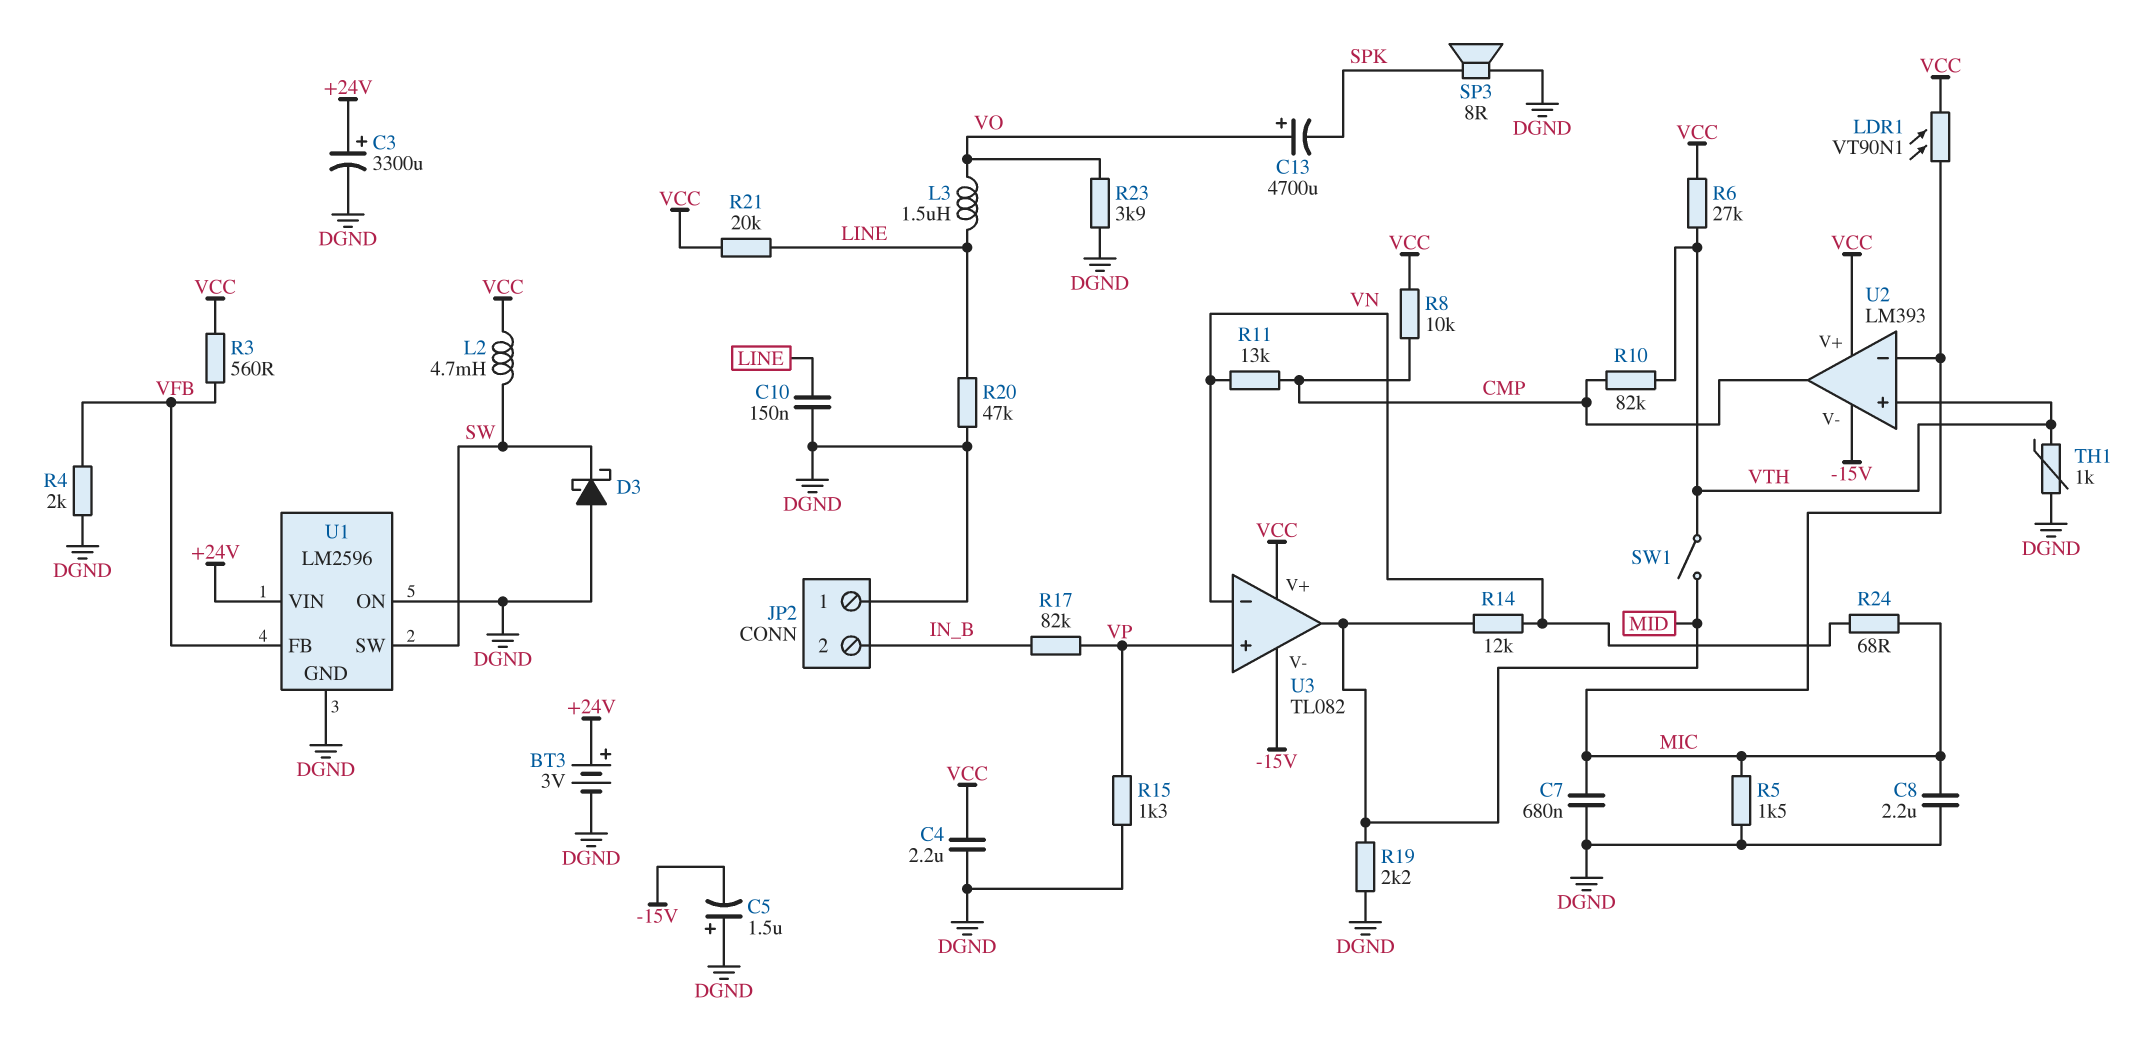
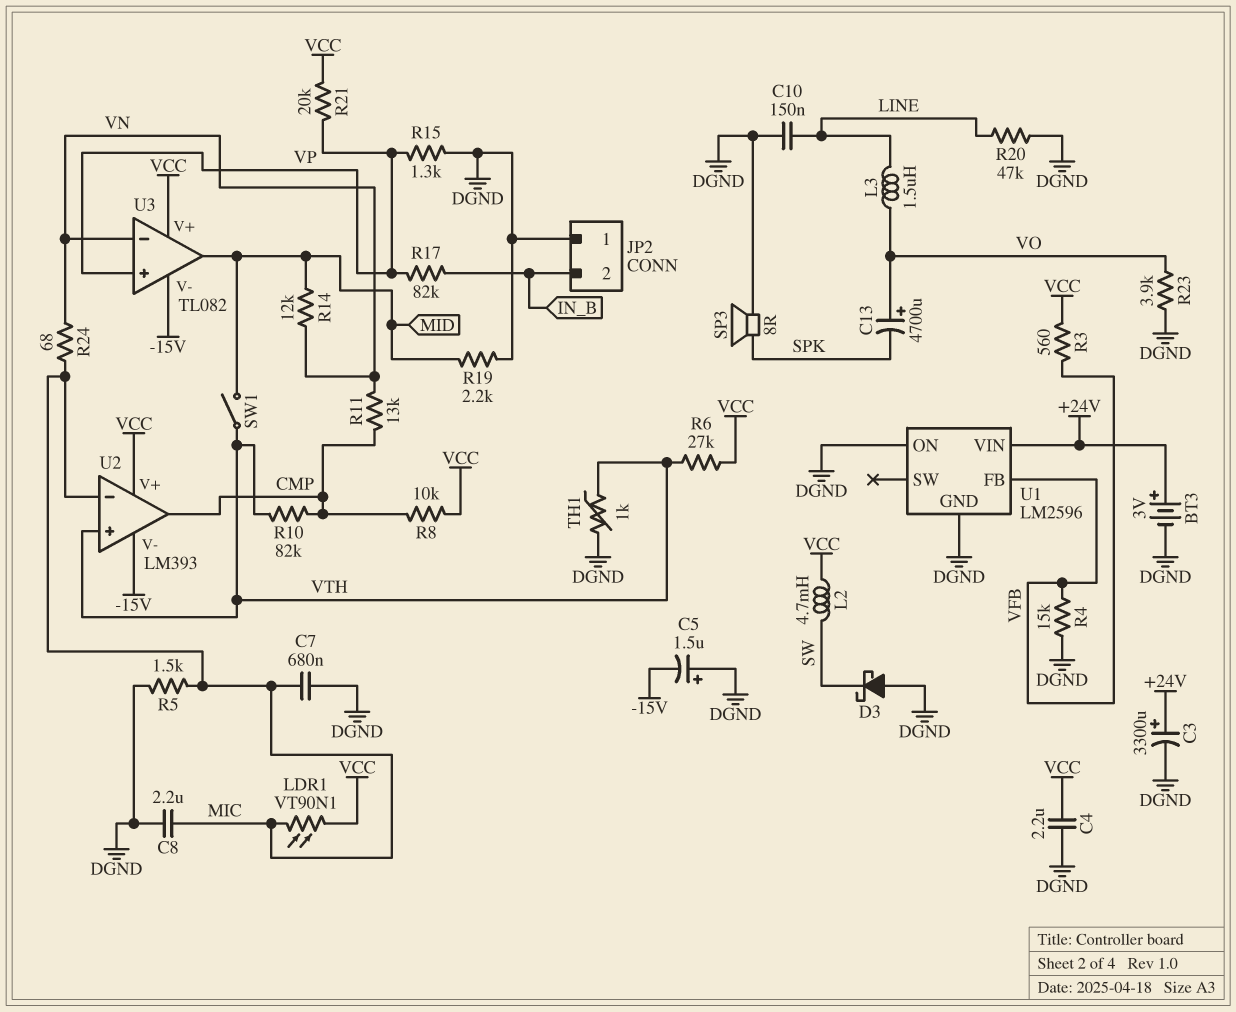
R4: 2k (DGND, VFB) -> 15k (DGND, VFB)
R21: 20k (LINE, VCC) -> 20k (VCC, VP)
U1 pin SW: SW -> none

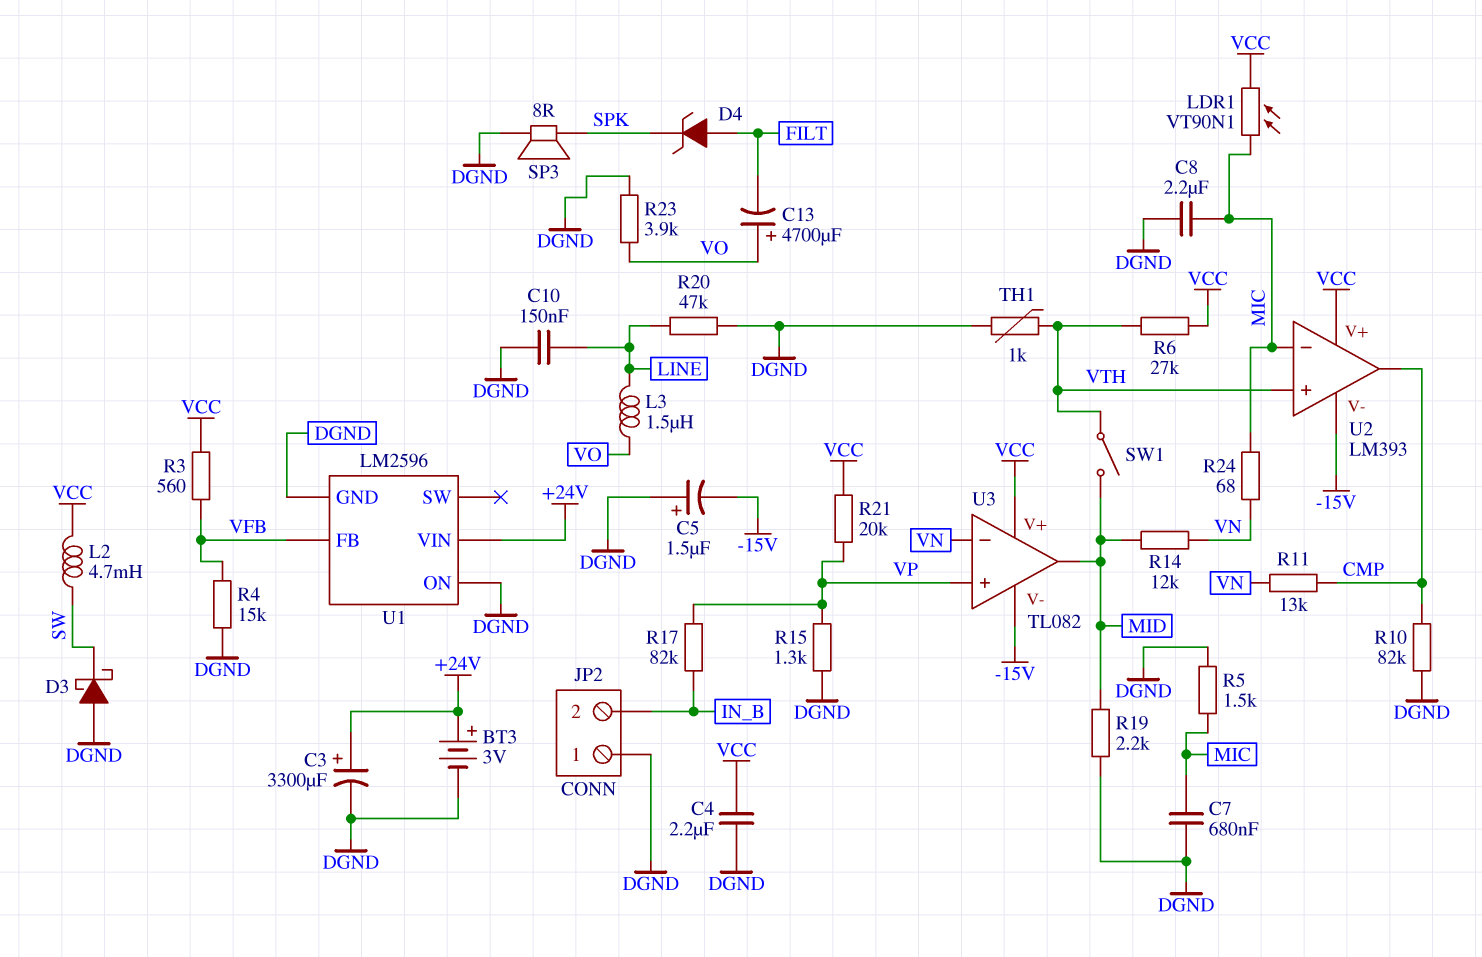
C13: 4700uF (plus VO, minus SPK) -> 4700uF (plus VO, minus FILT)
D4: none -> zener (A FILT, K SPK)
R8: 10k (CMP, VCC) -> none
R10: 82k (CMP, VTH) -> 82k (CMP, DGND)

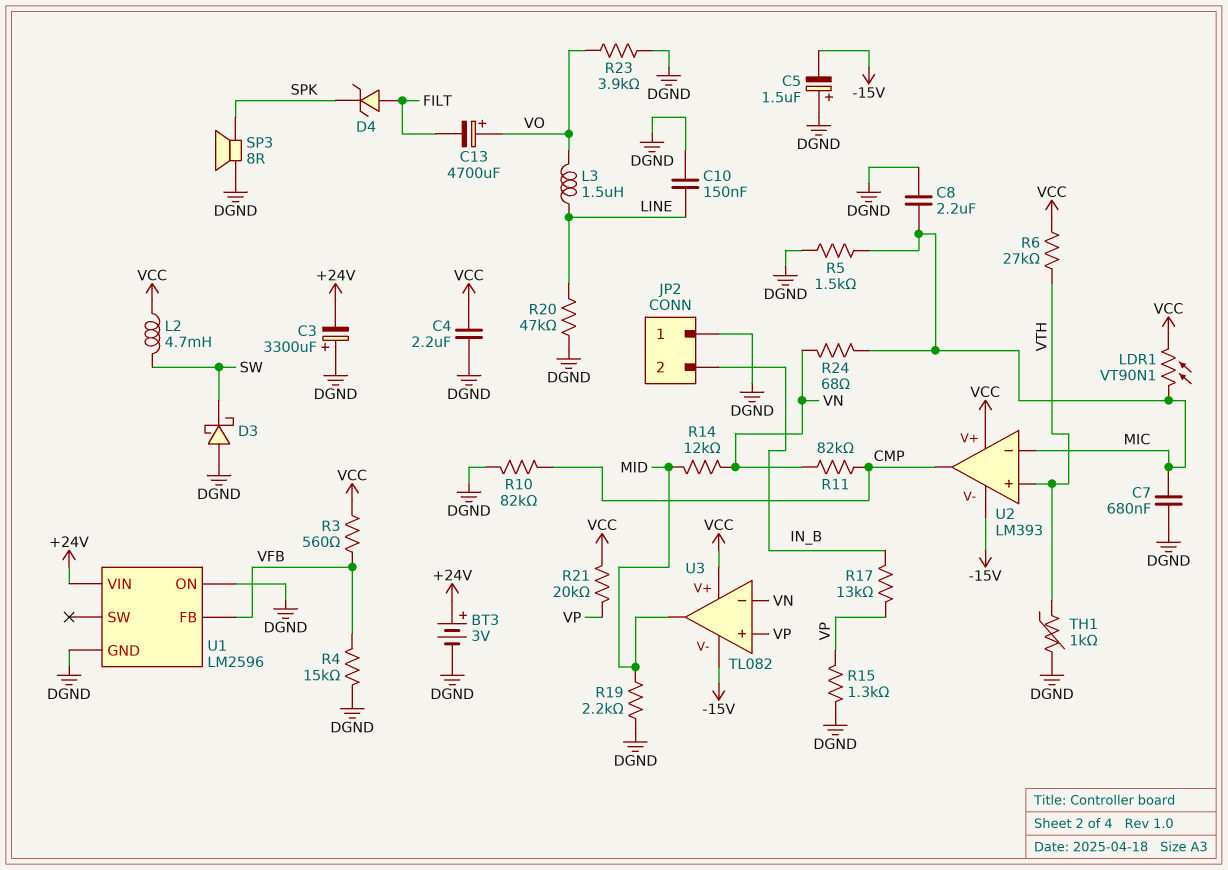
C3: 3300uF (plus +24V, minus DGND) -> 3300uF (plus DGND, minus +24V)
R11: 13k (CMP, VN) -> 82k (CMP, VN)
R17: 82k (IN_B, VP) -> 13k (IN_B, VP)
SW1: switch (MID, VTH) -> none

